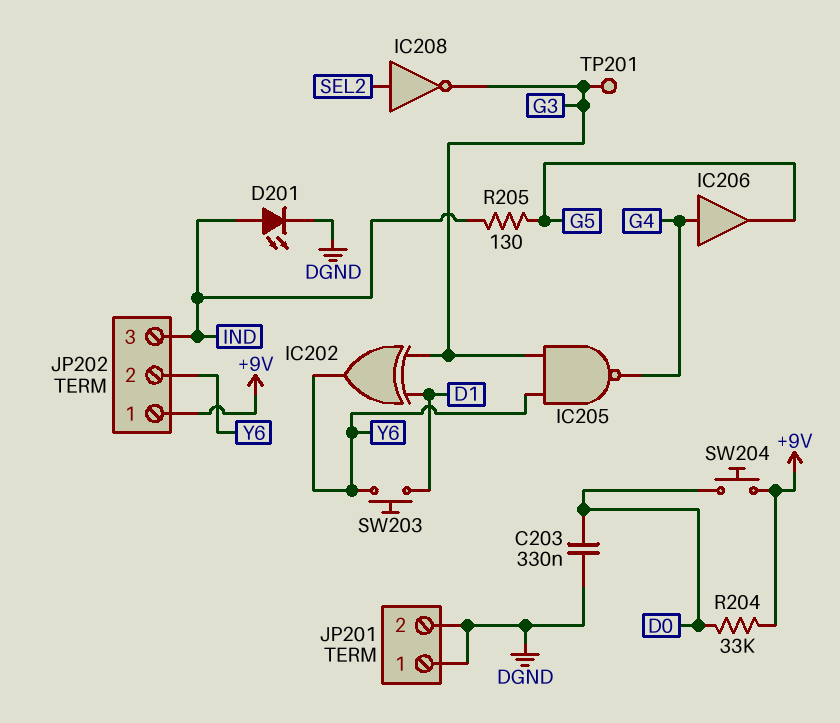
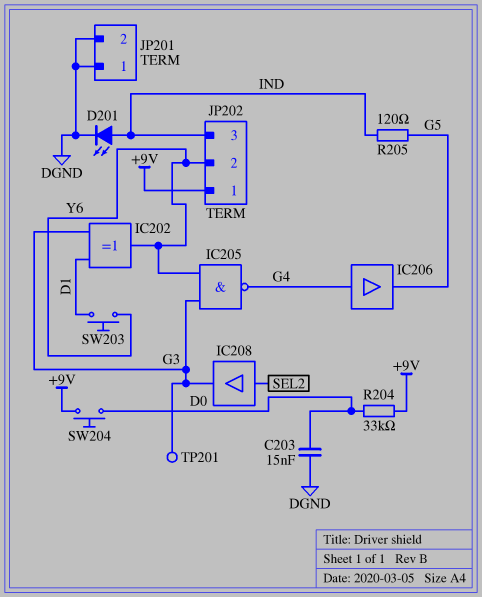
C203: 330nF (D0, DGND) -> 15nF (D0, DGND)
IC208: NOT (in SEL2, out G3) -> buffer (in SEL2, out G3)
R205: 130 (G5, IND) -> 120 (G5, IND)

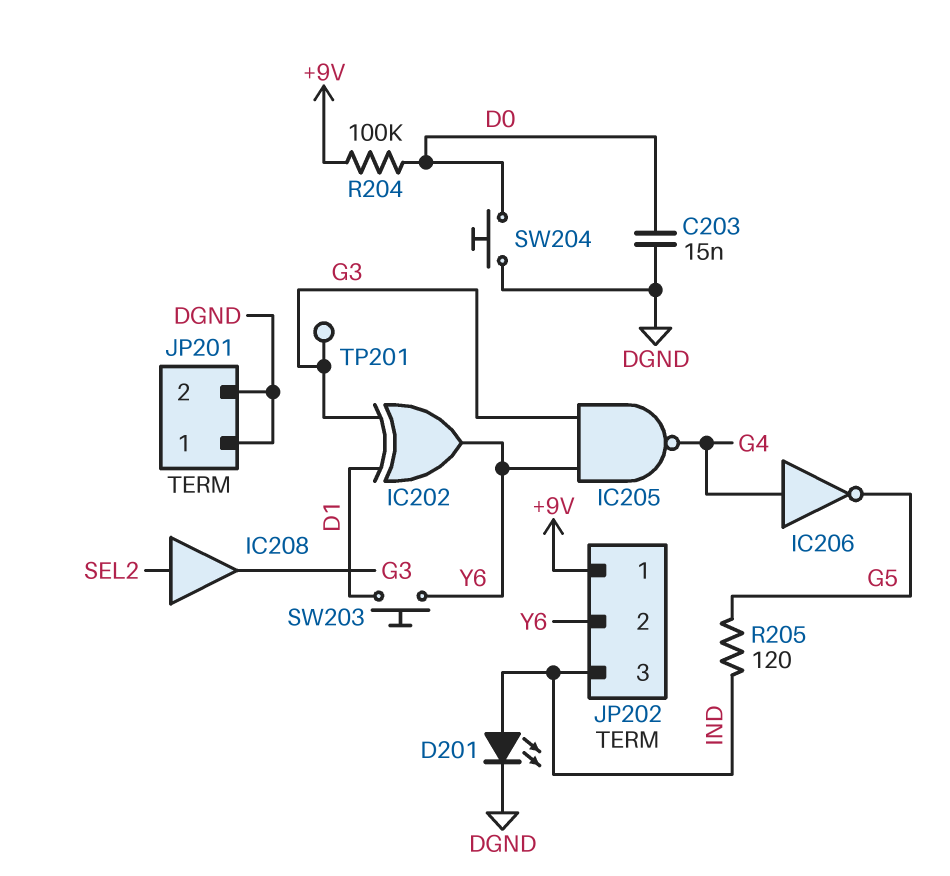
IC206: buffer (in G4, out G5) -> NOT (in G4, out G5)
R204: 33k (+9V, D0) -> 100k (+9V, D0)
SW204: button (+9V, D0) -> button (D0, DGND)

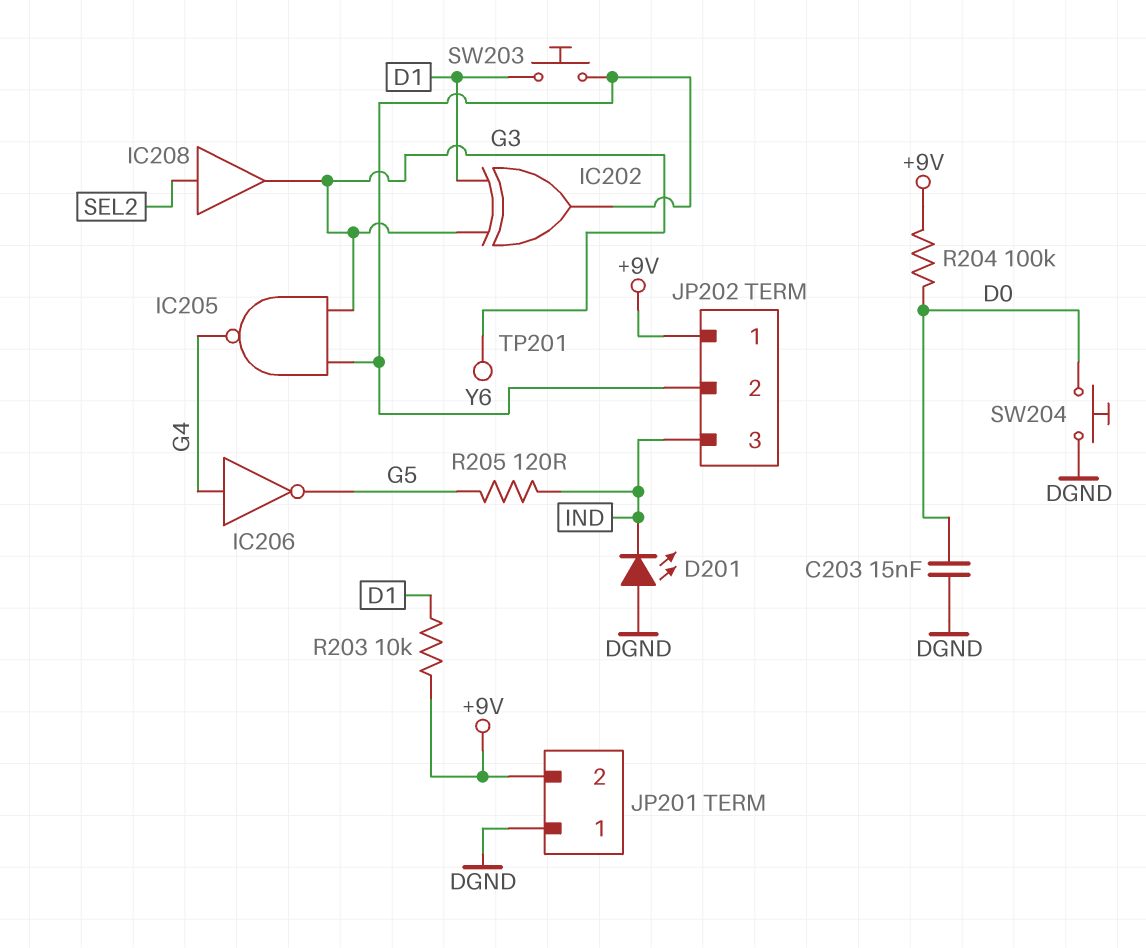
D201: LED (A IND, K DGND) -> LED (A DGND, K IND)
JP201 pin 2: DGND -> +9V
R203: none -> 10k (+9V, D1)

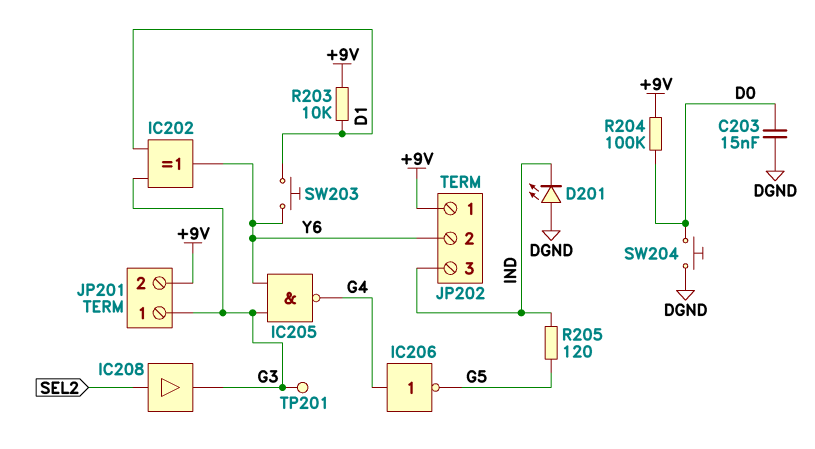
JP201 pin 1: DGND -> G3

